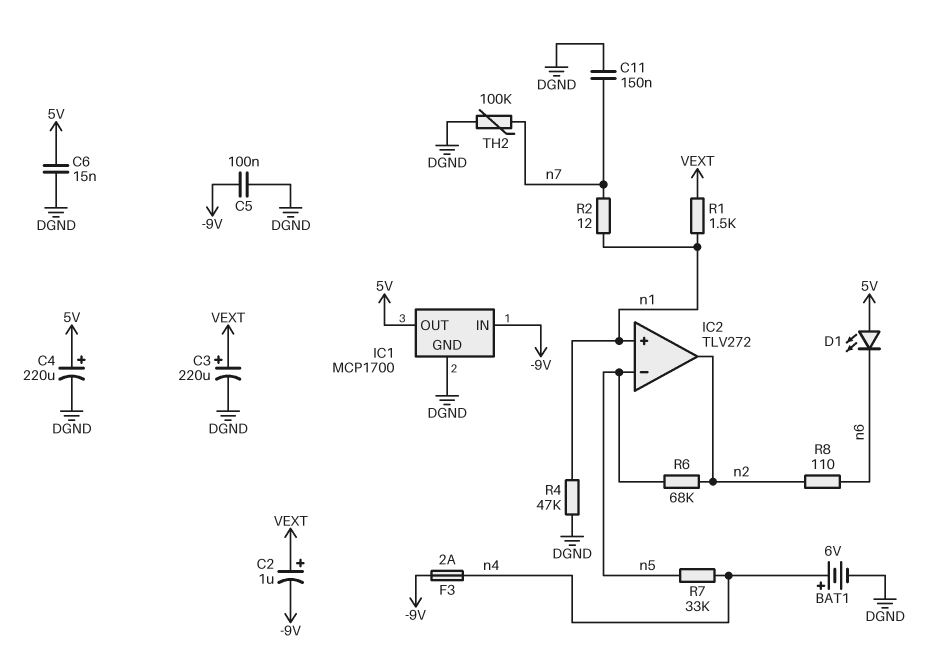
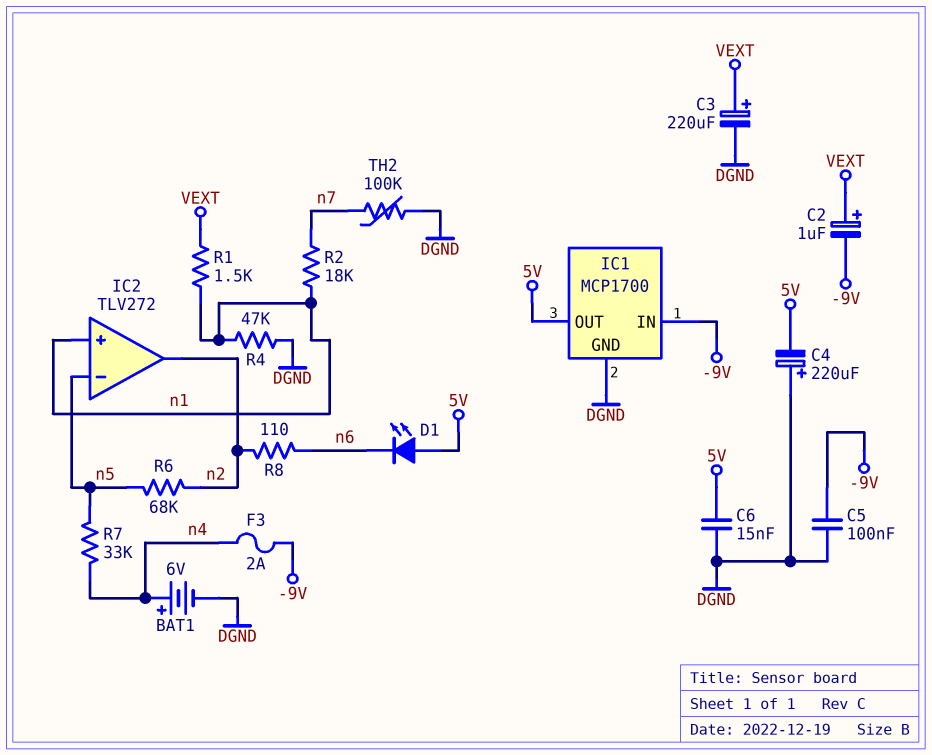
C4: 220uF (plus 5V, minus DGND) -> 220uF (plus DGND, minus 5V)
C11: 150nF (DGND, n7) -> none
R2: 12 (n1, n7) -> 18k (n1, n7)

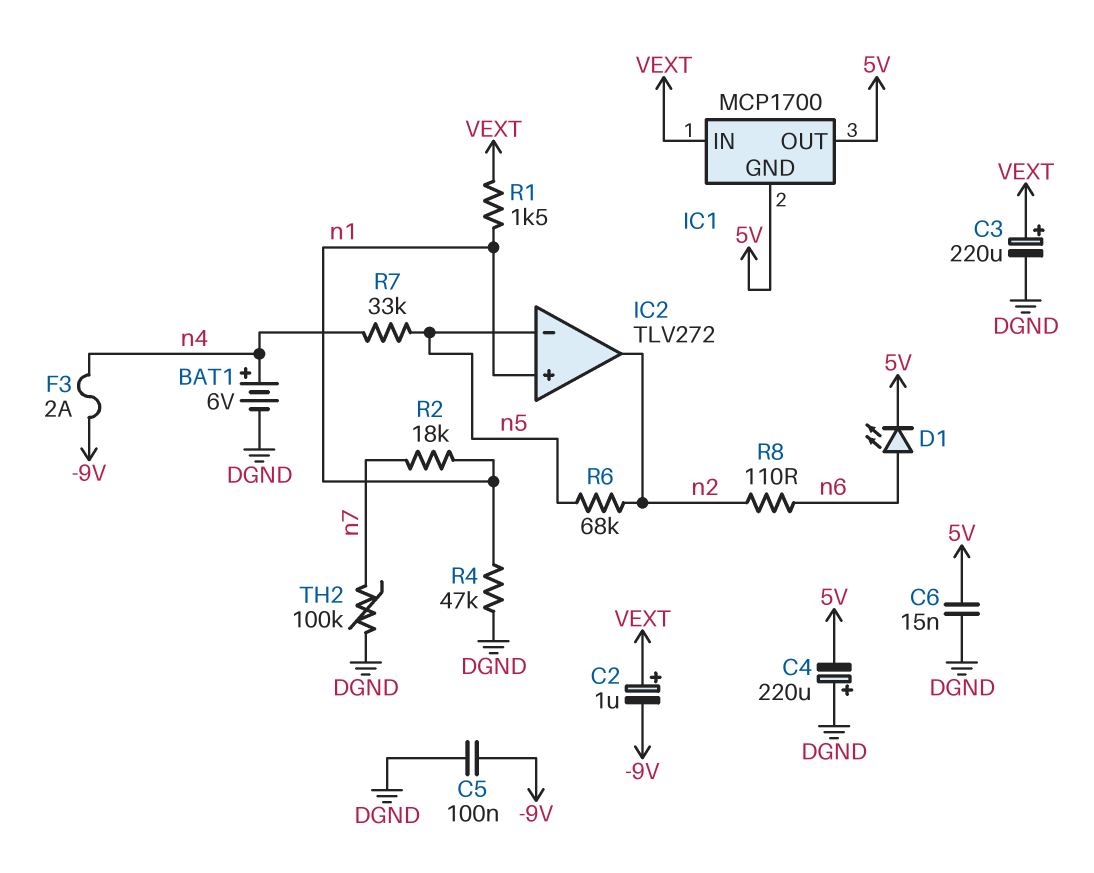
D1: LED (A 5V, K n6) -> LED (A n6, K 5V)
IC1 pin GND: DGND -> 5V
IC1 pin IN: -9V -> VEXT

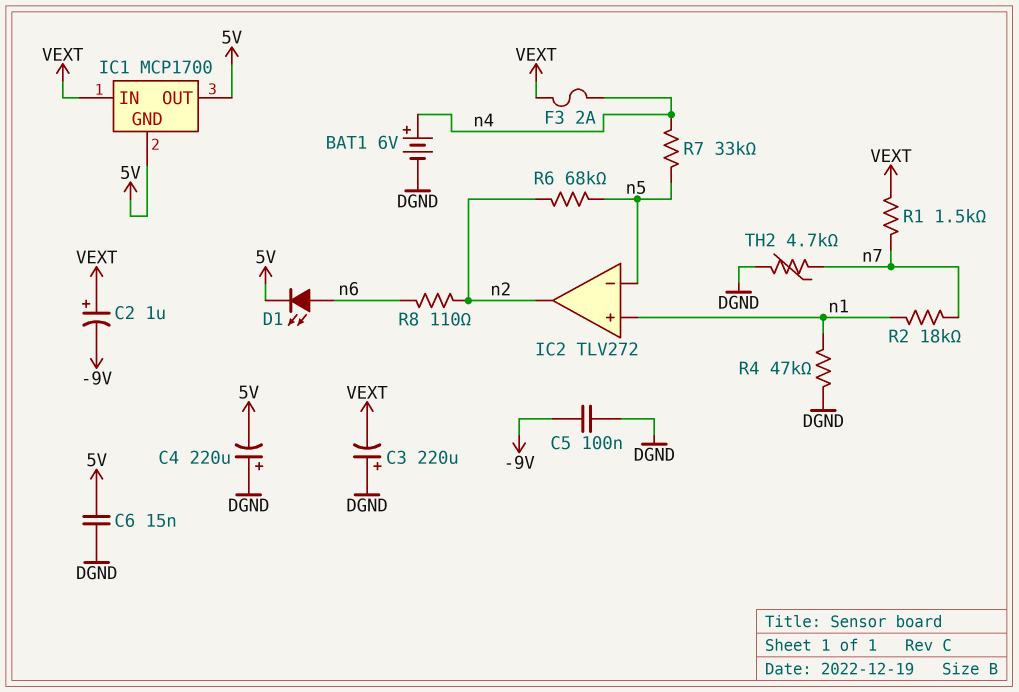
C3: 220uF (plus VEXT, minus DGND) -> 220uF (plus DGND, minus VEXT)
F3: 2A (-9V, n4) -> 2A (VEXT, n4)
R1: 1.5k (VEXT, n1) -> 1.5k (VEXT, n7)
TH2: 100k (DGND, n7) -> 4.7k (DGND, n7)

